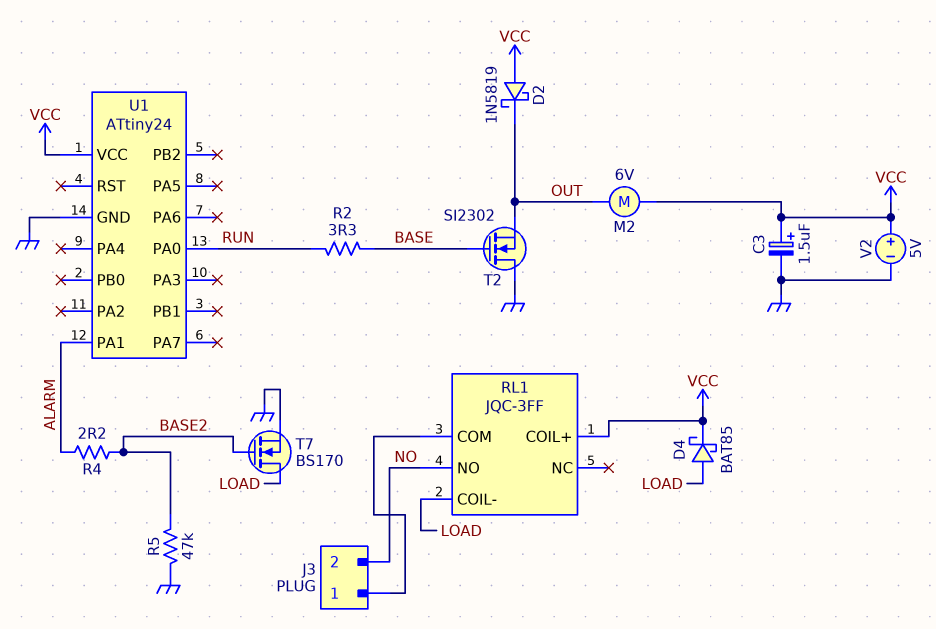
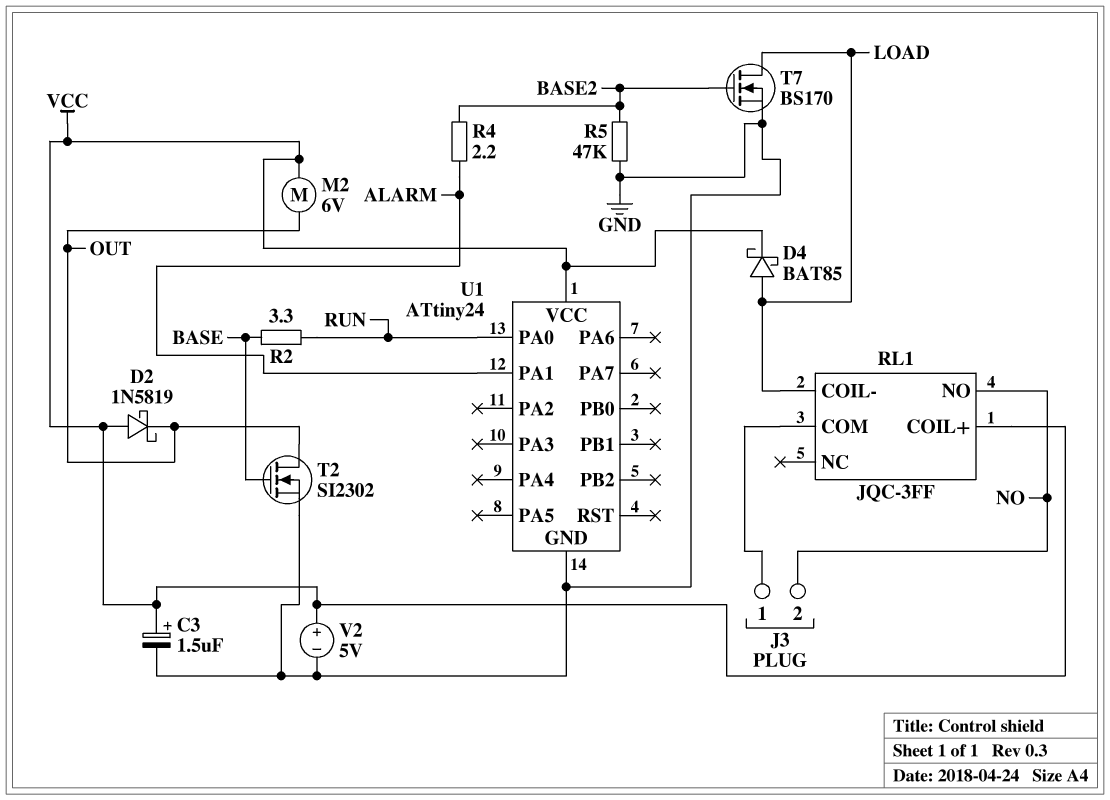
T2: NMOS SI2302 (G BASE, D GND, S OUT) -> NMOS SI2302 (G BASE, D OUT, S GND)

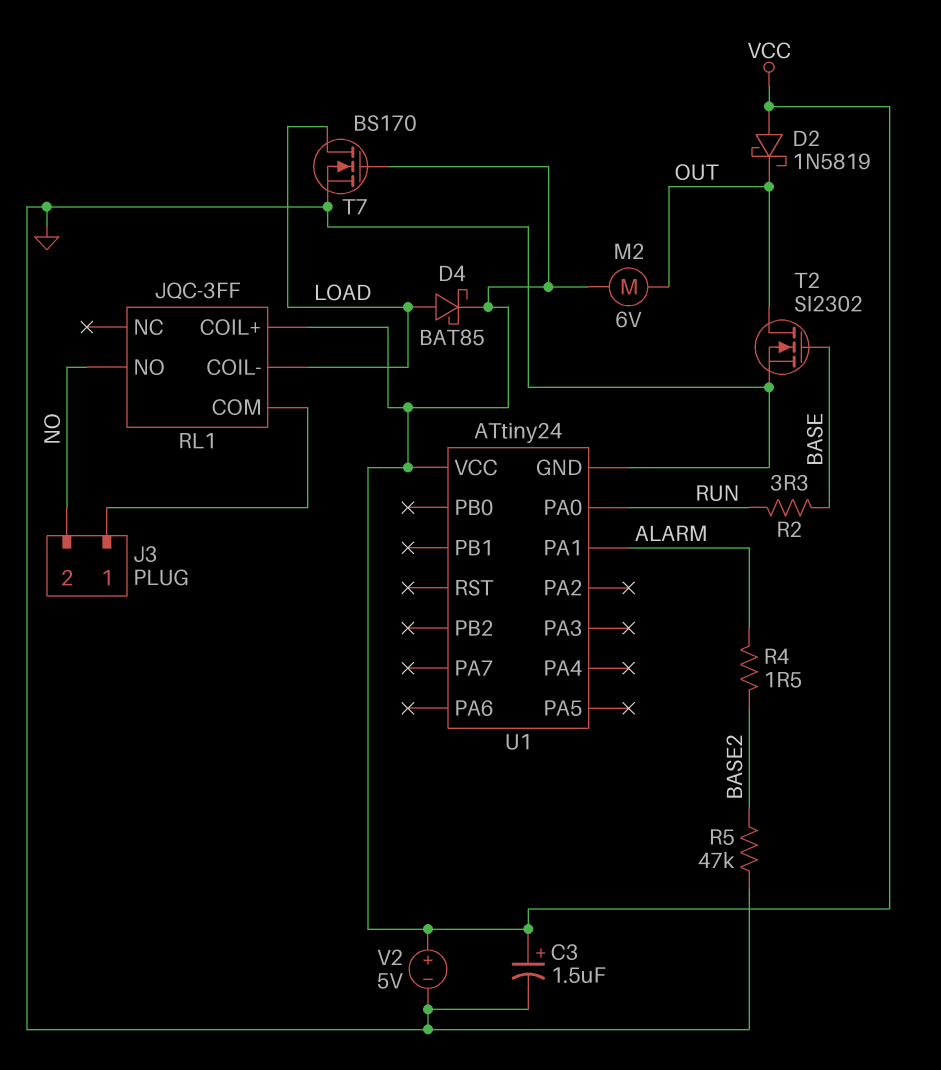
R4: 2.2 (ALARM, BASE2) -> 1.5 (ALARM, BASE2)
T7: NMOS BS170 (G BASE2, D LOAD, S GND) -> NMOS BS170 (G VCC, D LOAD, S GND)

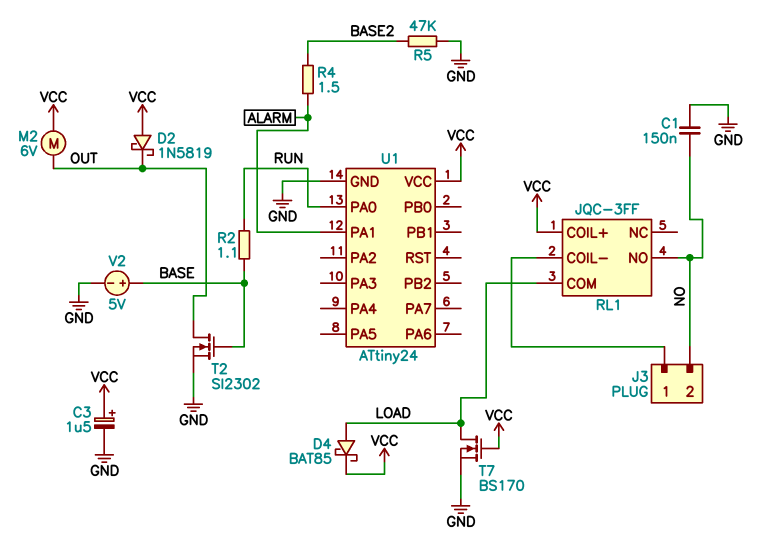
C1: none -> 150nF (GND, NO)
R2: 3.3 (BASE, RUN) -> 1.1 (BASE, RUN)
RL1 pin COIL-: LOAD -> J3/1
RL1 pin COM: J3/1 -> LOAD
V2: 5V (plus VCC, minus GND) -> 5V (plus BASE, minus GND)

